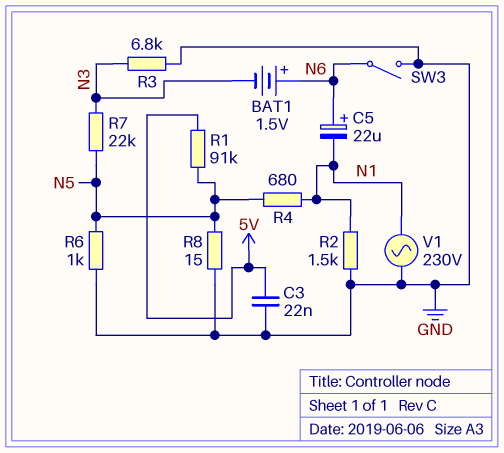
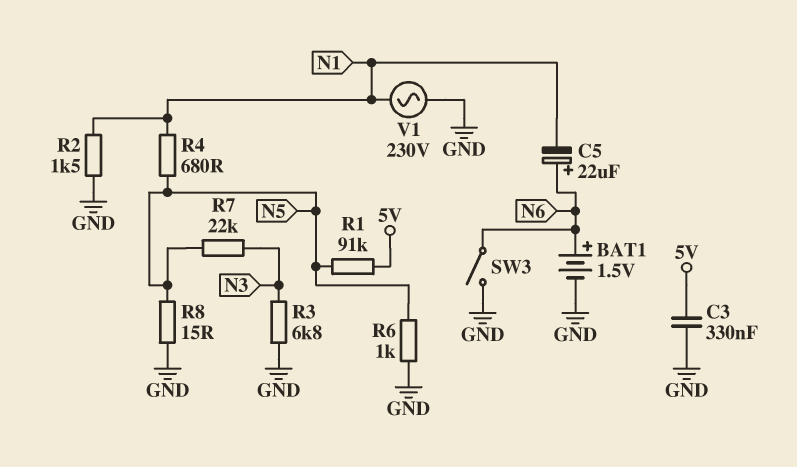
BAT1: 1.5V (plus N6, minus N3) -> 1.5V (plus N6, minus GND)
C3: 22nF (5V, GND) -> 330nF (5V, GND)

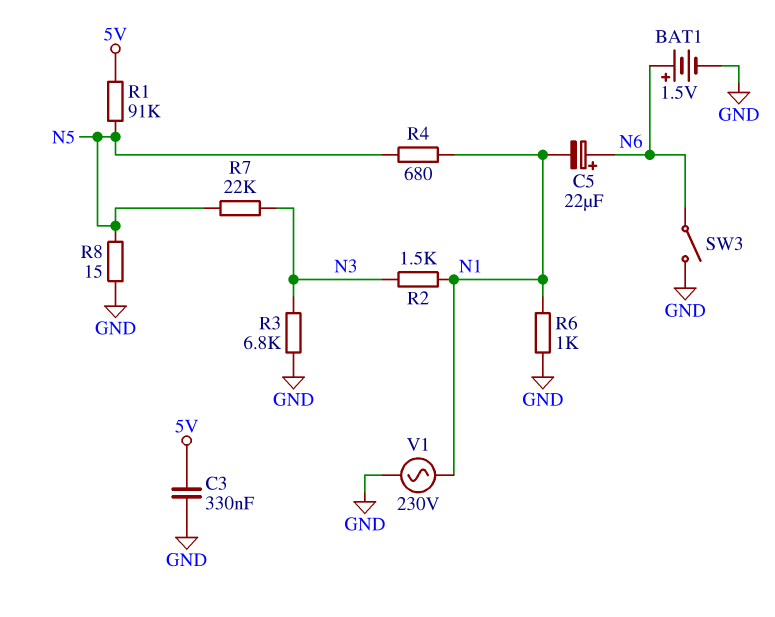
R2: 1.5k (GND, N1) -> 1.5k (N1, N3)
R6: 1k (GND, N5) -> 1k (GND, N1)

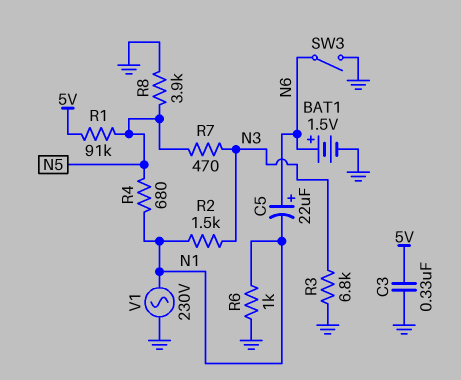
R7: 22k (N3, N5) -> 470 (N3, N5)
R8: 15 (GND, N5) -> 3.9k (GND, N5)

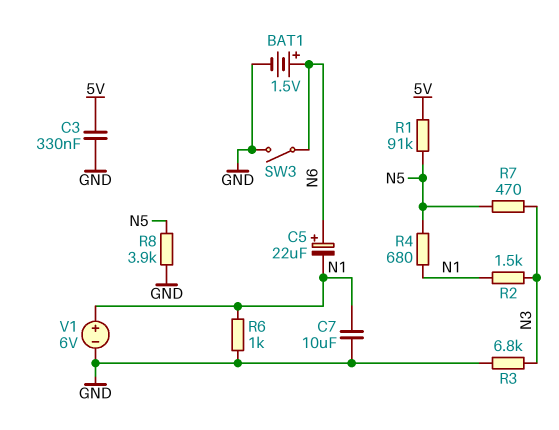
C7: none -> 10uF (GND, N1)
V1: AC 230V (GND, N1) -> 6V (plus N1, minus GND)

